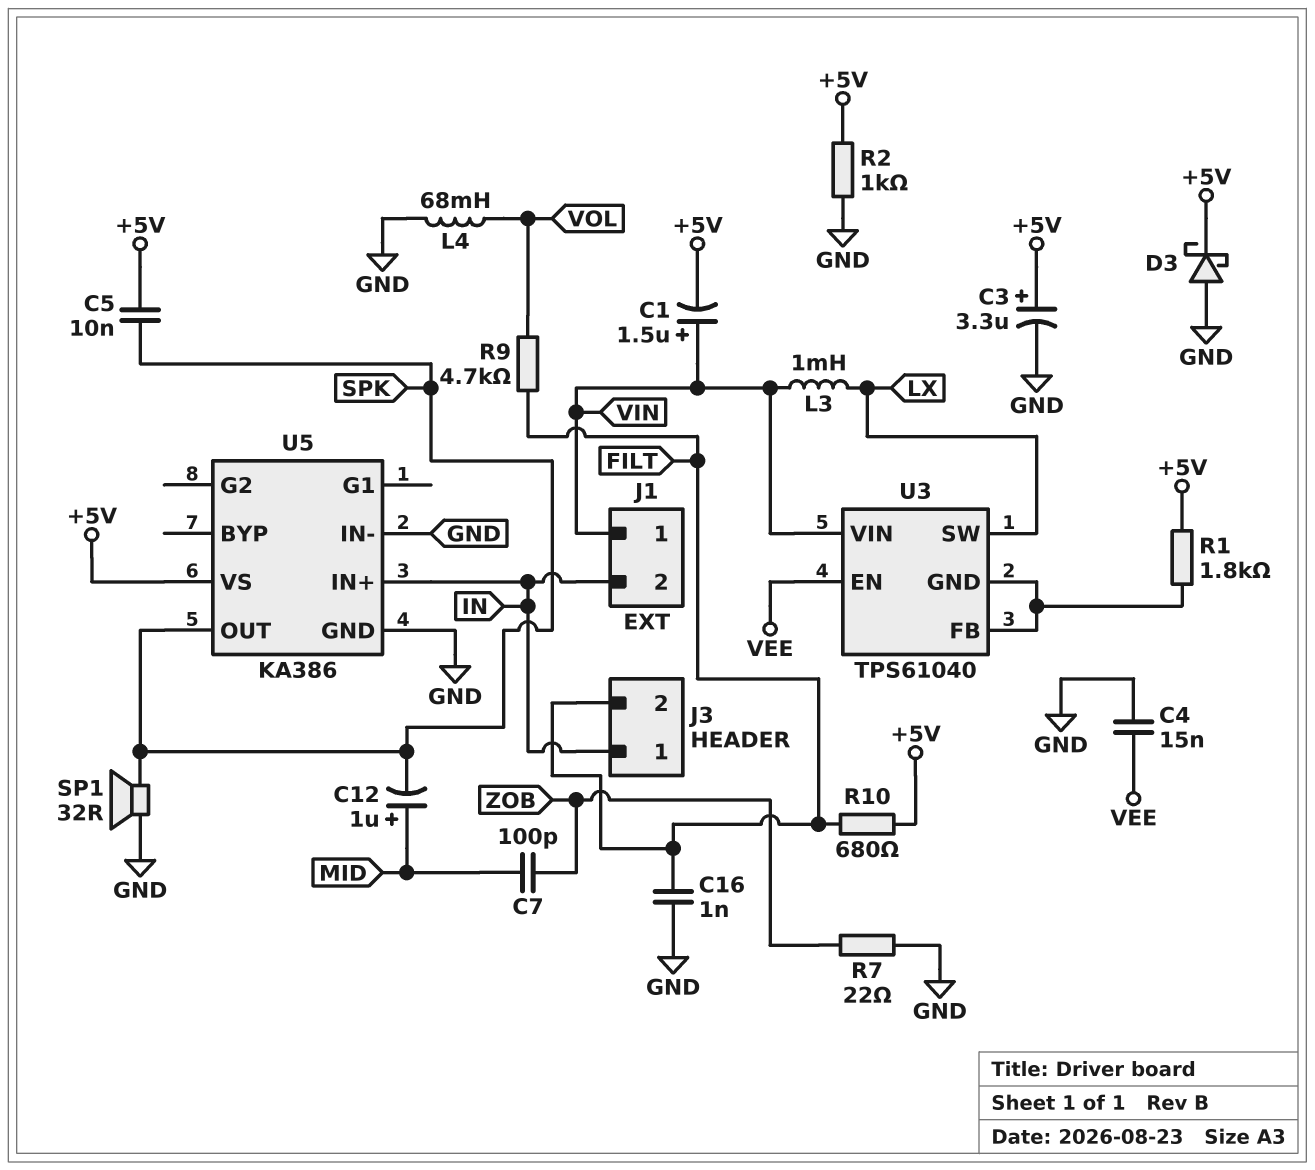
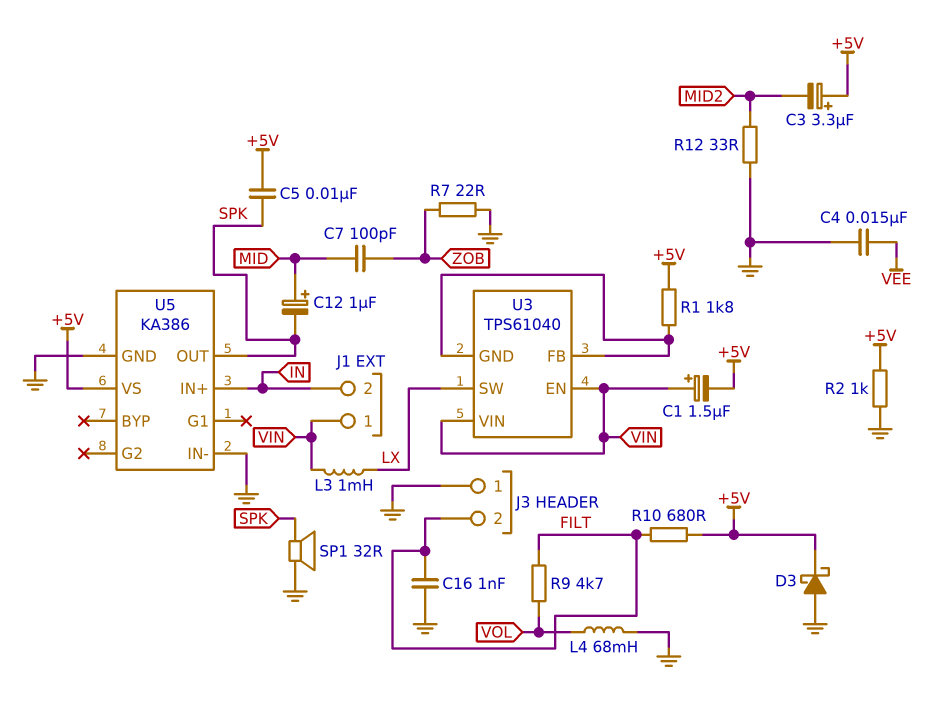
C3: 3.3uF (plus +5V, minus GND) -> 3.3uF (plus +5V, minus MID2)
J3 pin 1: IN -> GND
R12: none -> 33 (GND, MID2)
U3 pin EN: VEE -> VIN

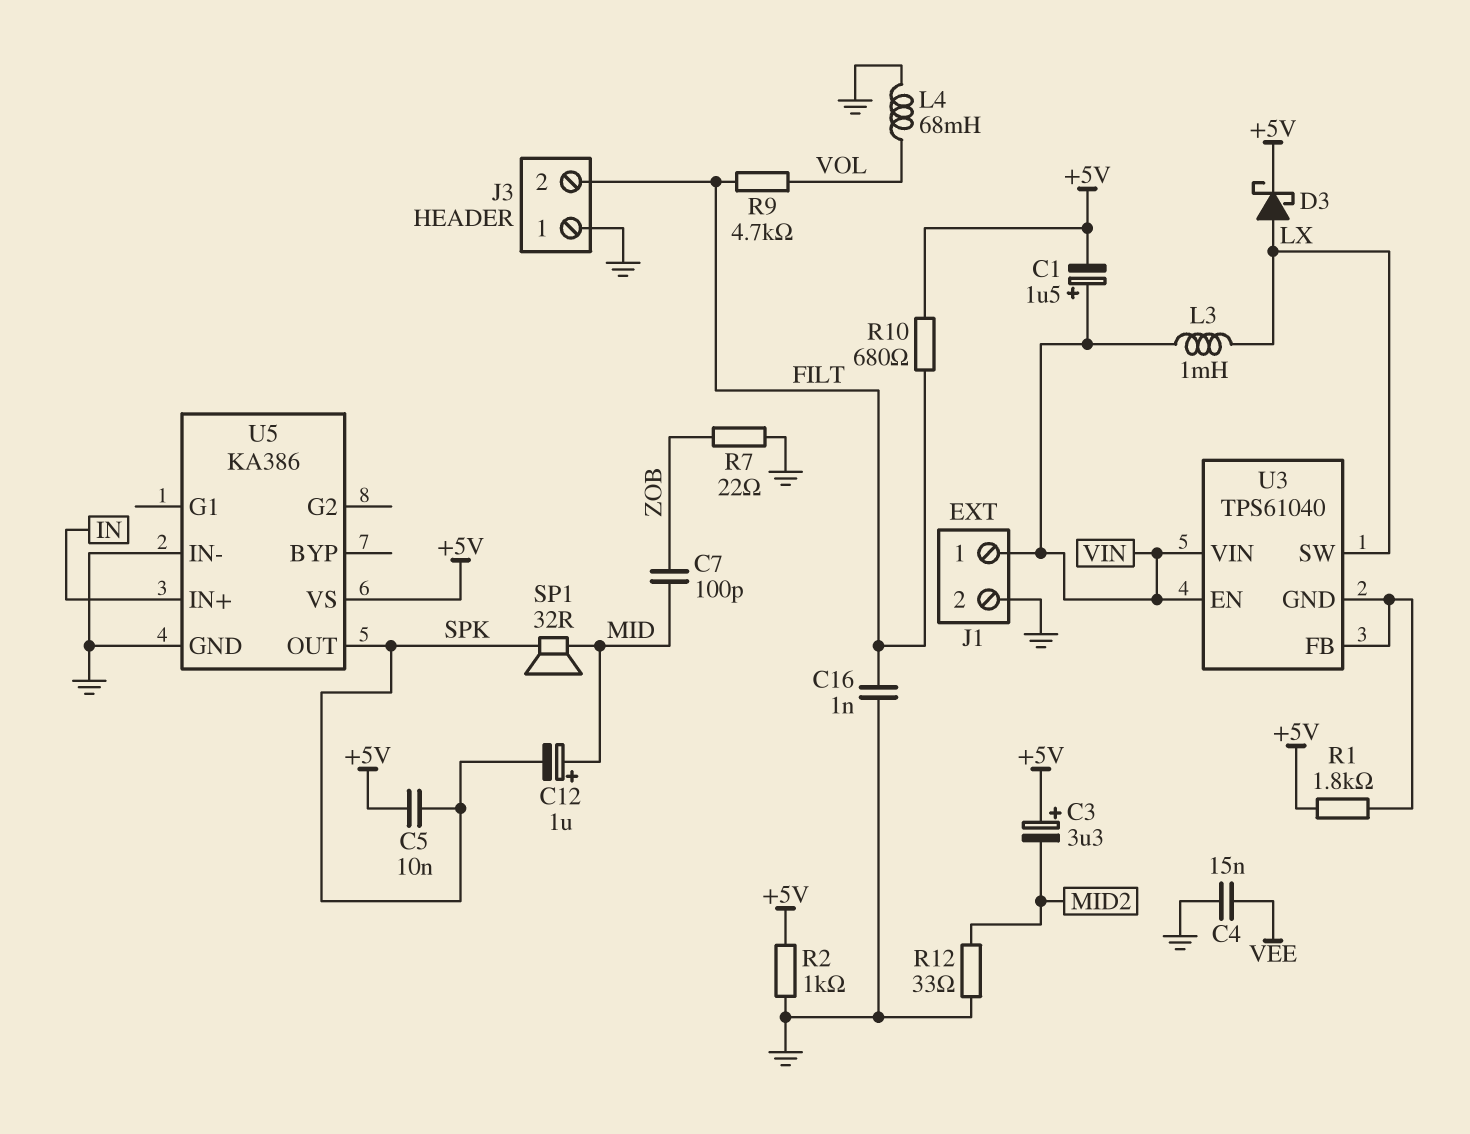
D3: schottky (A GND, K +5V) -> schottky (A LX, K +5V)
J1 pin 2: IN -> GND
SP1: speaker 32R (GND, SPK) -> speaker 32R (MID, SPK)

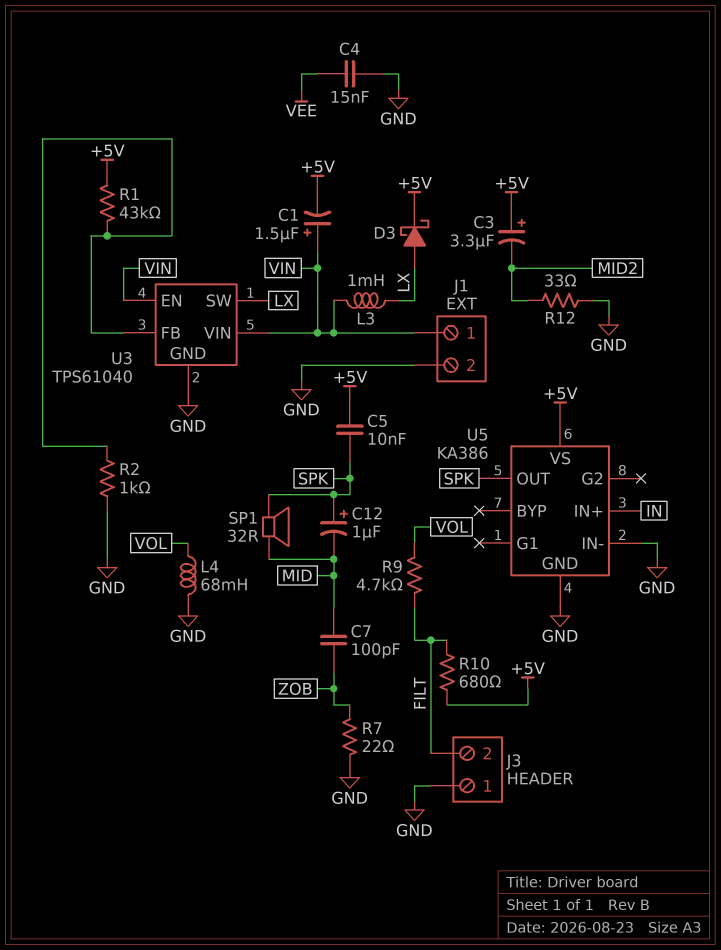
C12: 1uF (plus MID, minus SPK) -> 1uF (plus SPK, minus MID)
C16: 1nF (FILT, GND) -> none
R1: 1.8k (+5V, U3/FB) -> 43k (+5V, U3/FB)
R2: 1k (+5V, GND) -> 1k (GND, U3/FB)
U3 pin GND: U3/FB -> GND

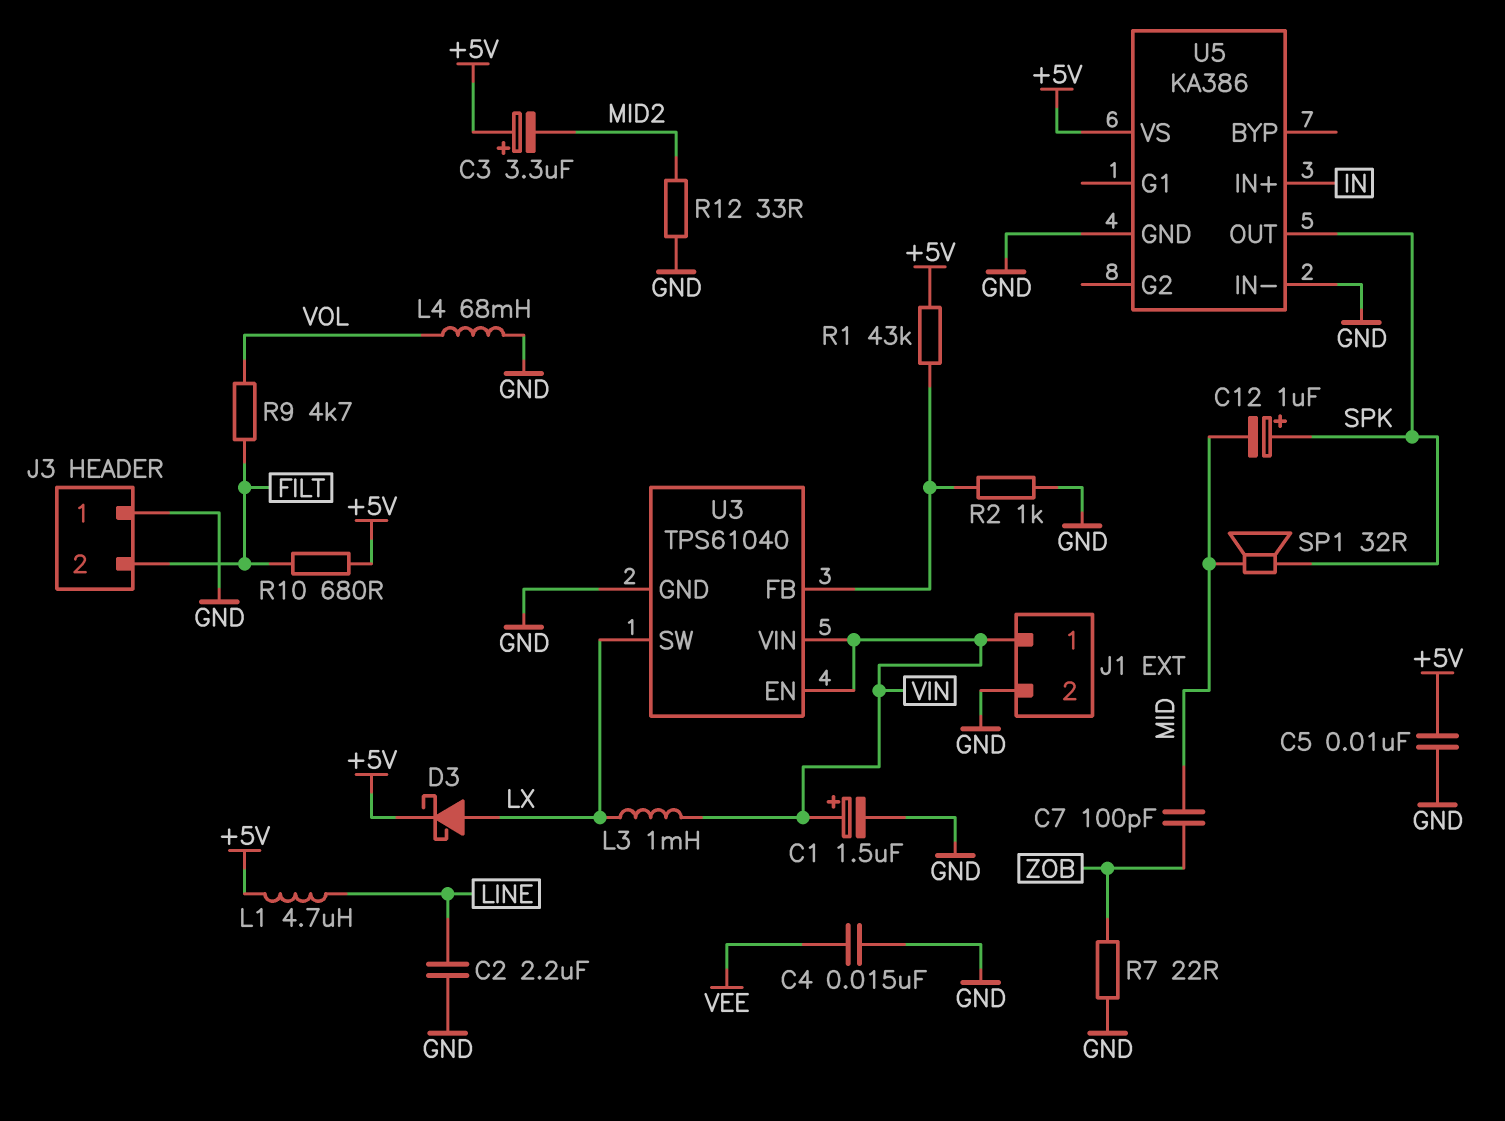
C1: 1.5uF (plus VIN, minus +5V) -> 1.5uF (plus VIN, minus GND)
C2: none -> 2.2uF (GND, LINE)
C5: 10nF (+5V, SPK) -> 10nF (+5V, GND)
L1: none -> 4.7uH (+5V, LINE)

